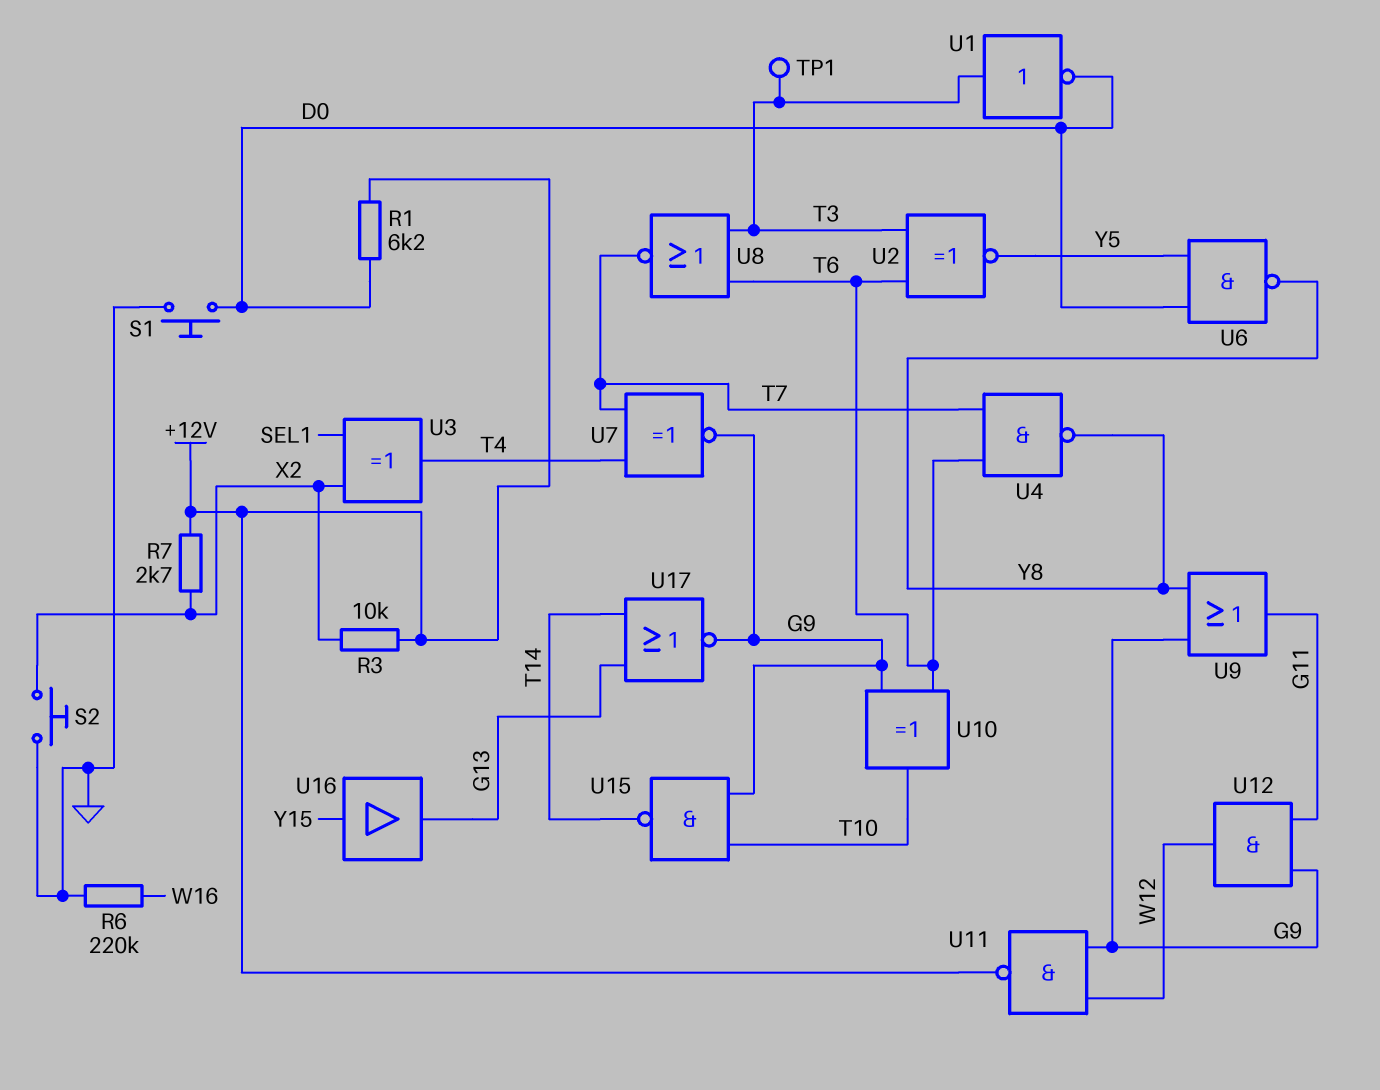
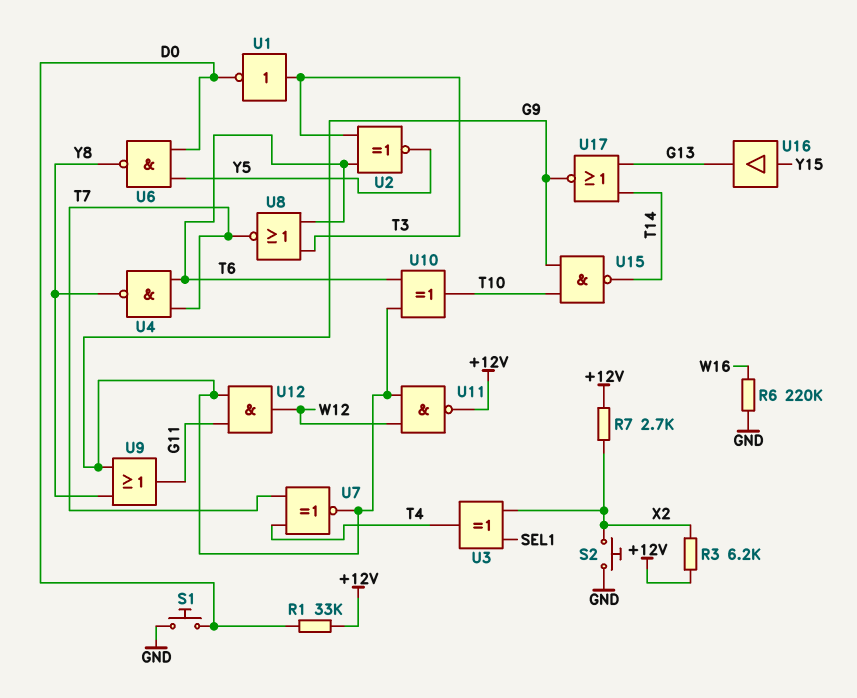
R1: 6.2k (+12V, D0) -> 33k (+12V, D0)
R3: 10k (+12V, X2) -> 6.2k (+12V, X2)
TP1: test point (T3) -> none

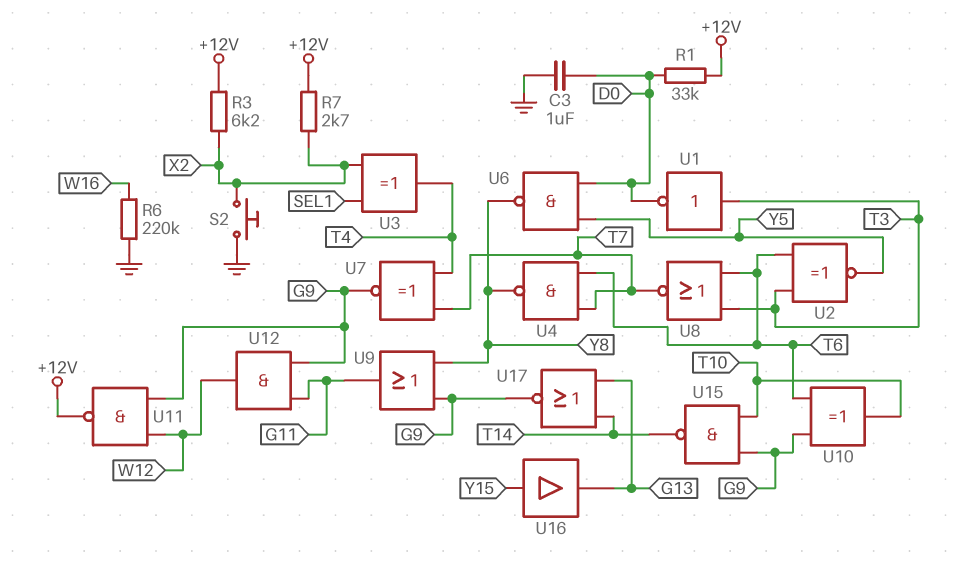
C3: none -> 1uF (D0, GND)
S1: button (D0, GND) -> none

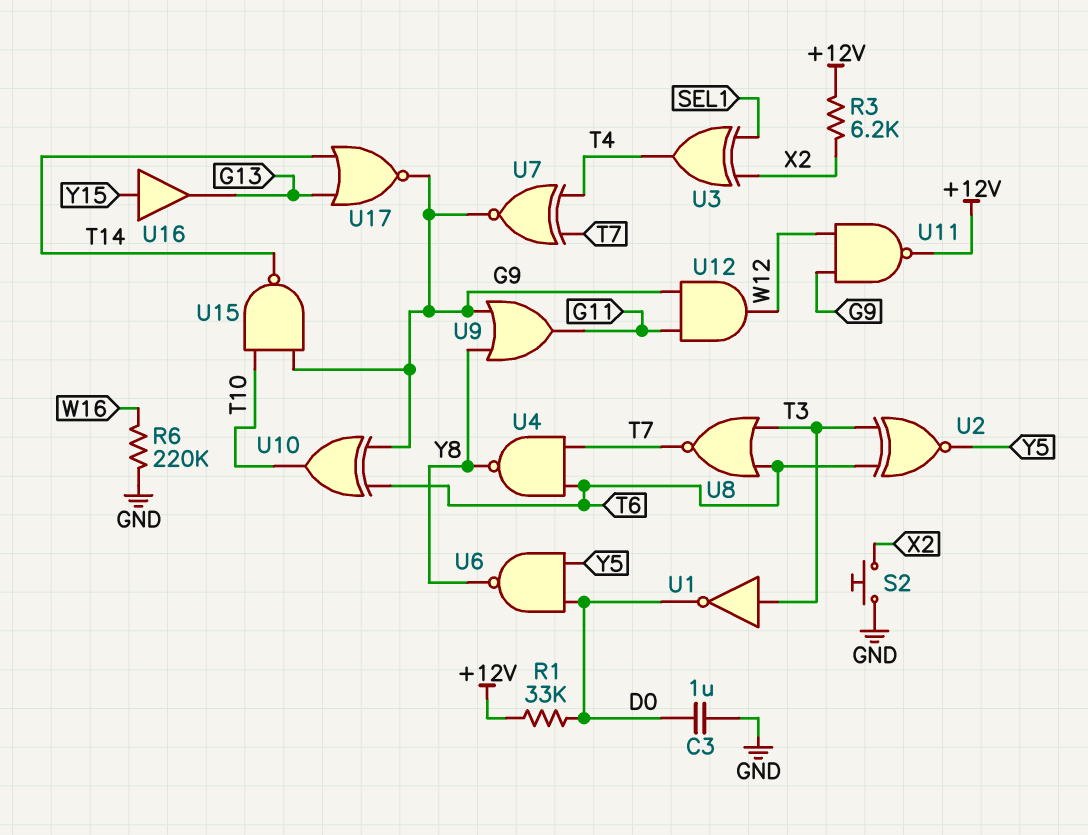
R7: 2.7k (+12V, X2) -> none

